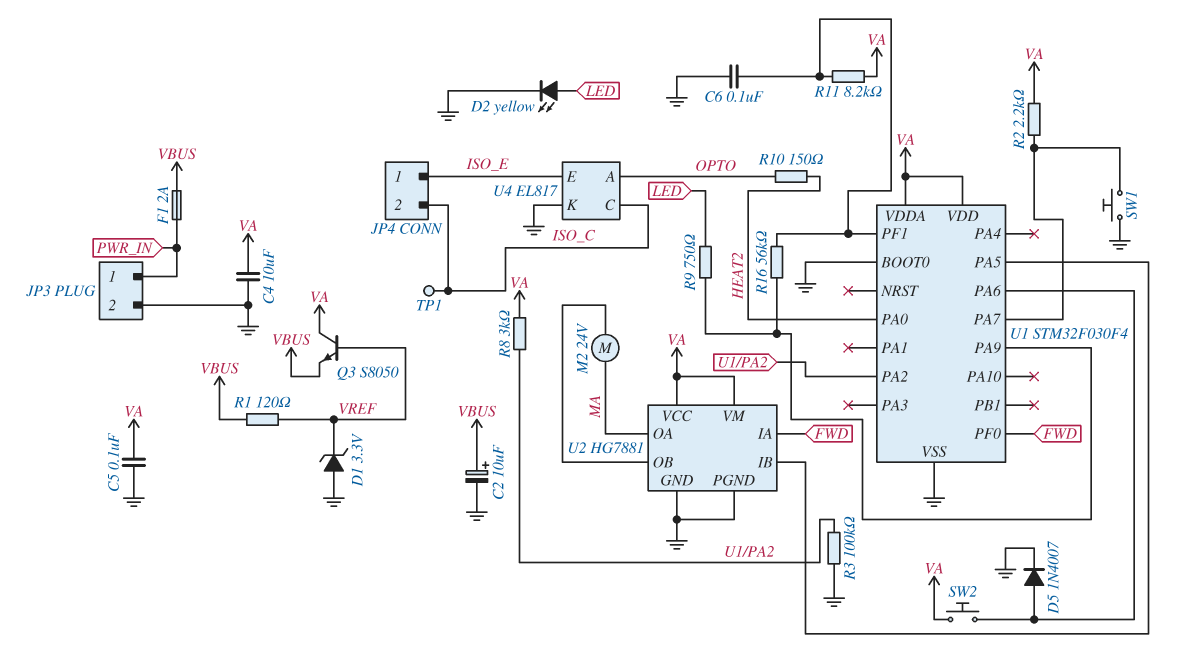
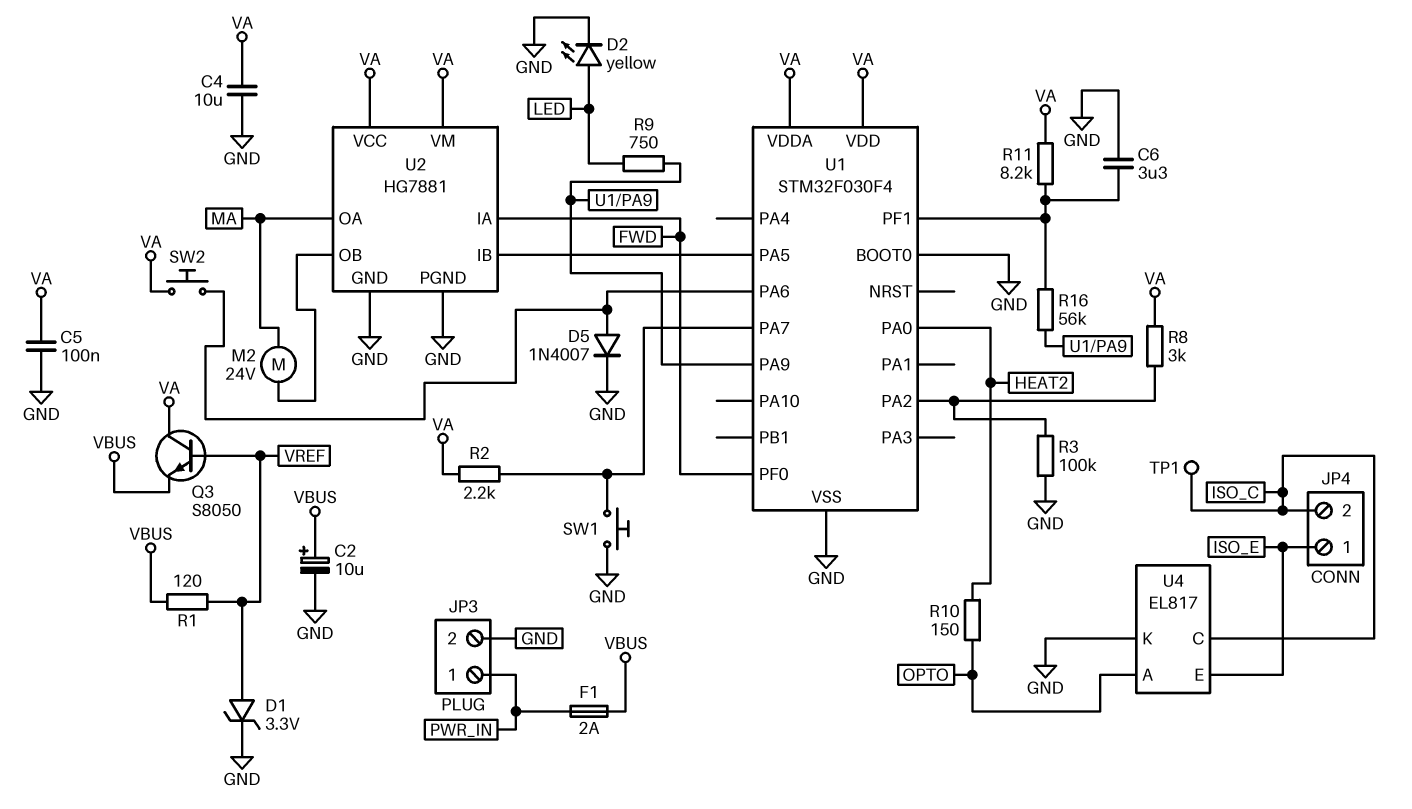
C6: 100nF (GND, U1/PF1) -> 3.3uF (GND, U1/PF1)
D1: zener 3.3V (A GND, K VREF) -> zener 3.3V (A VREF, K GND)

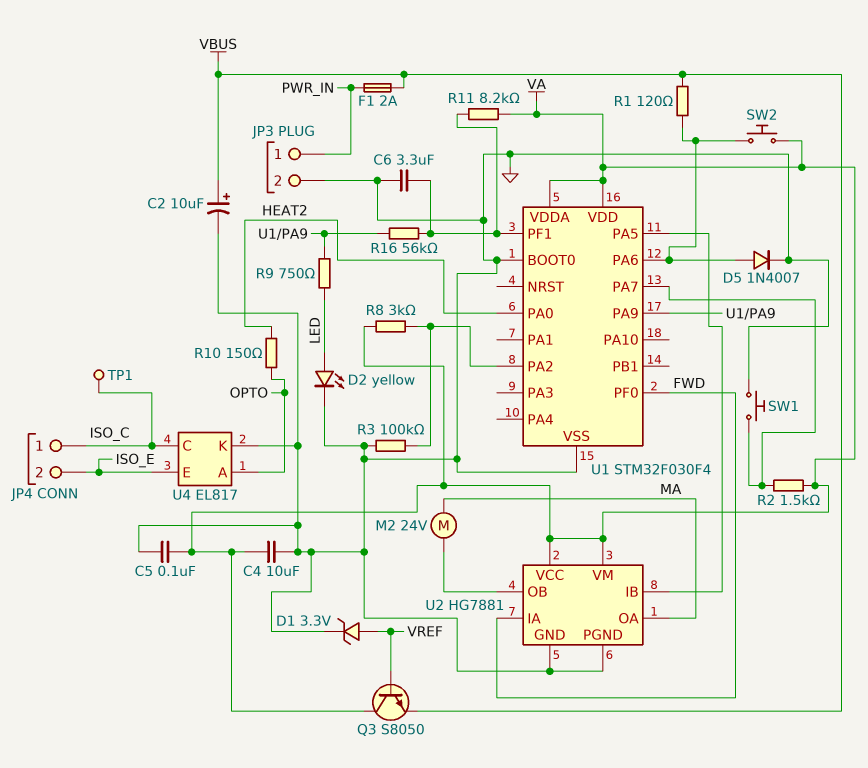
JP4 pin 1: ISO_E -> ISO_C
JP4 pin 2: ISO_C -> ISO_E
R1: 120 (VBUS, VREF) -> 120 (U1/PA6, VBUS)
R2: 2.2k (U1/PA7, VA) -> 1.5k (U1/PA7, VA)

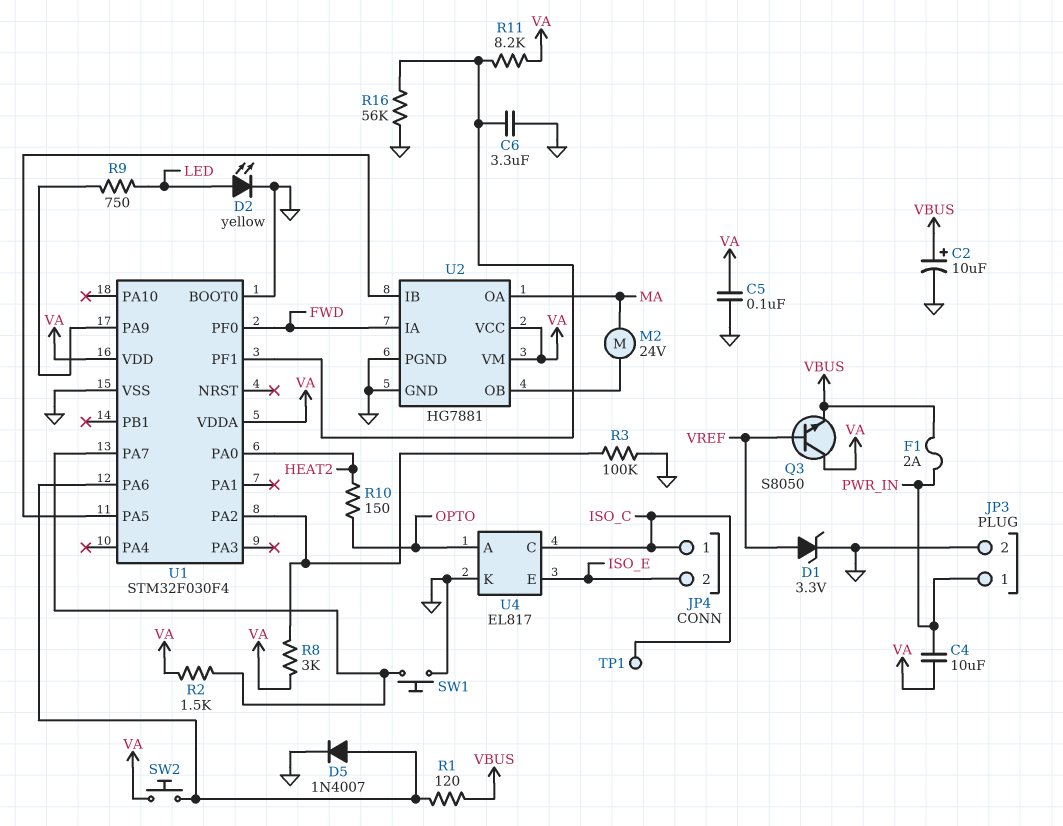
C4: 10uF (GND, VA) -> 10uF (PWR_IN, VA)
R16: 56k (U1/PA9, U1/PF1) -> 56k (GND, U1/PF1)

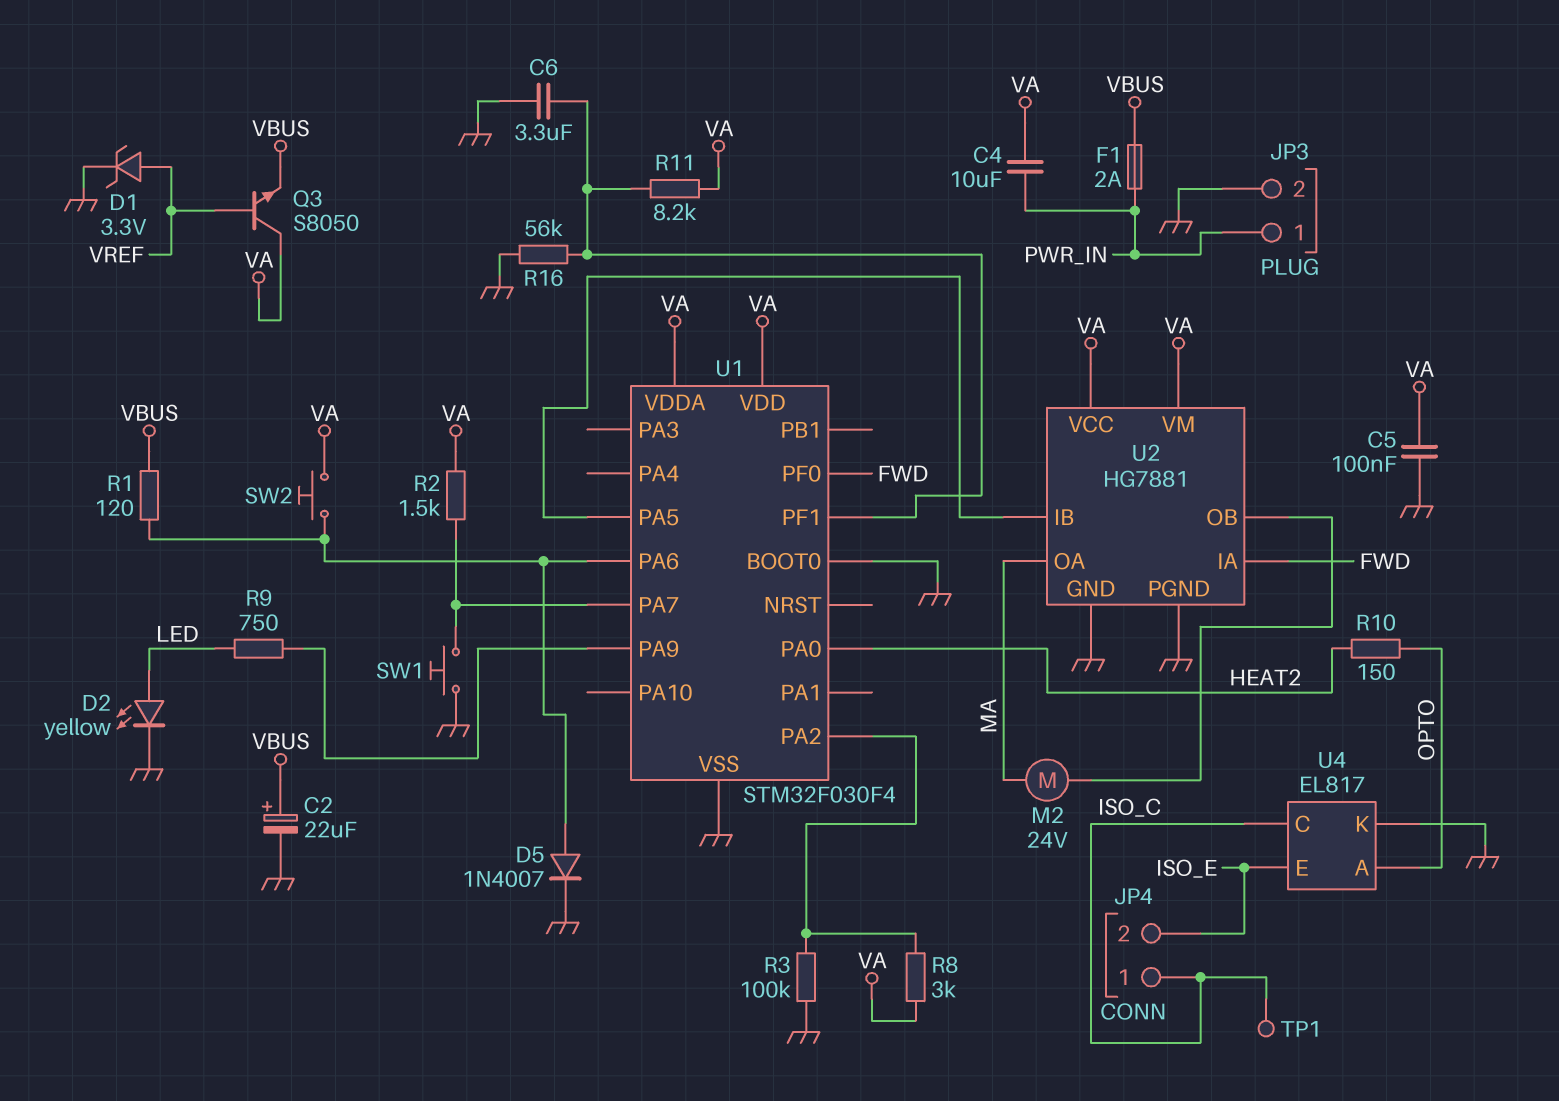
C2: 10uF (plus VBUS, minus GND) -> 22uF (plus VBUS, minus GND)

